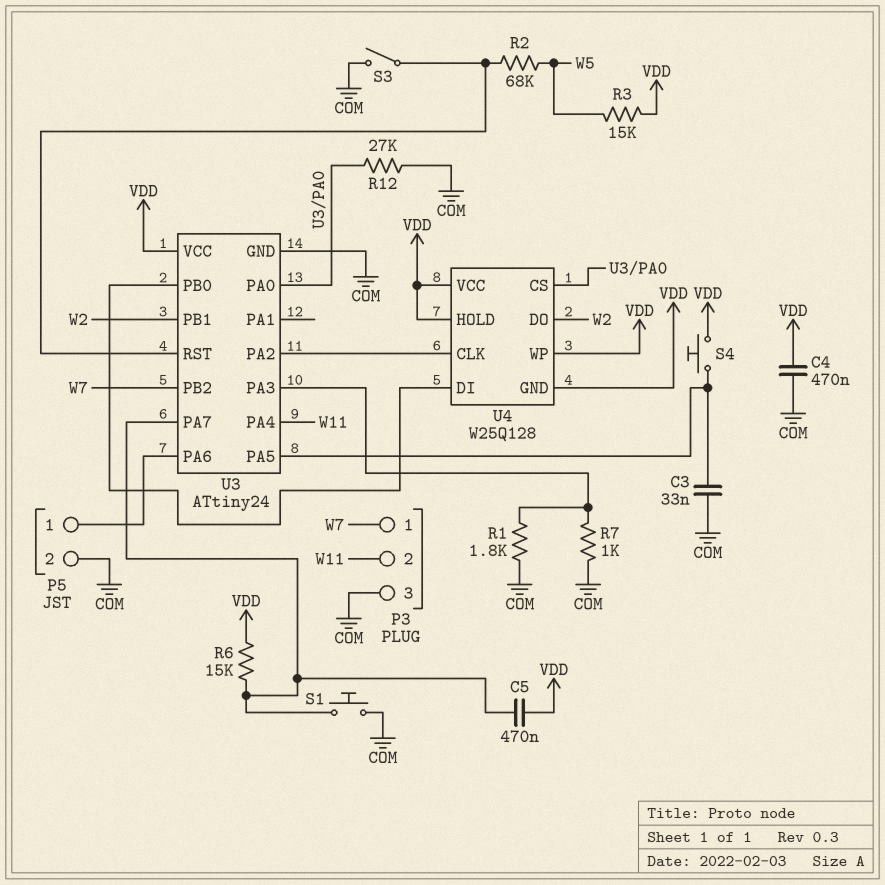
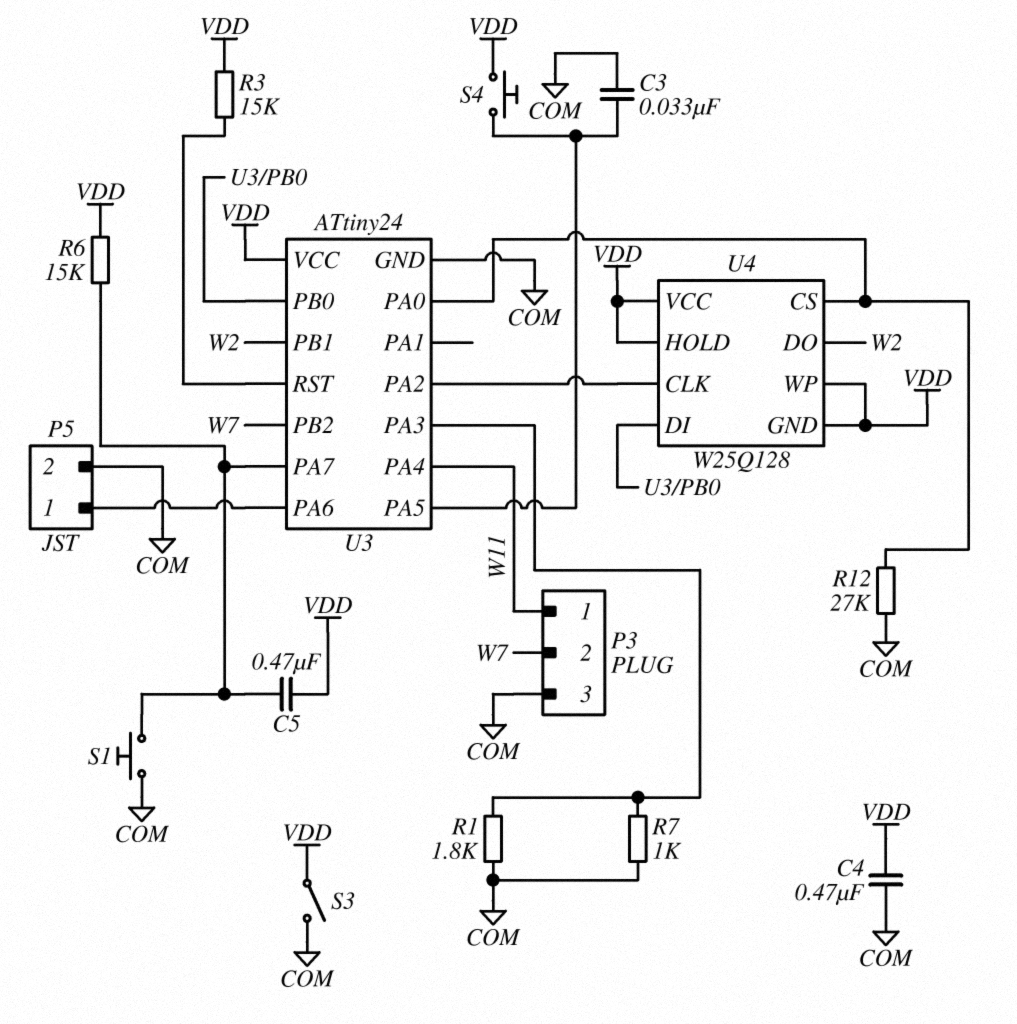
P3 pin 1: W7 -> W11
P3 pin 2: W11 -> W7
R2: 68k (U3/RST, W5) -> none
R3: 15k (VDD, W5) -> 15k (U3/RST, VDD)
S3: switch (COM, U3/RST) -> switch (COM, VDD)

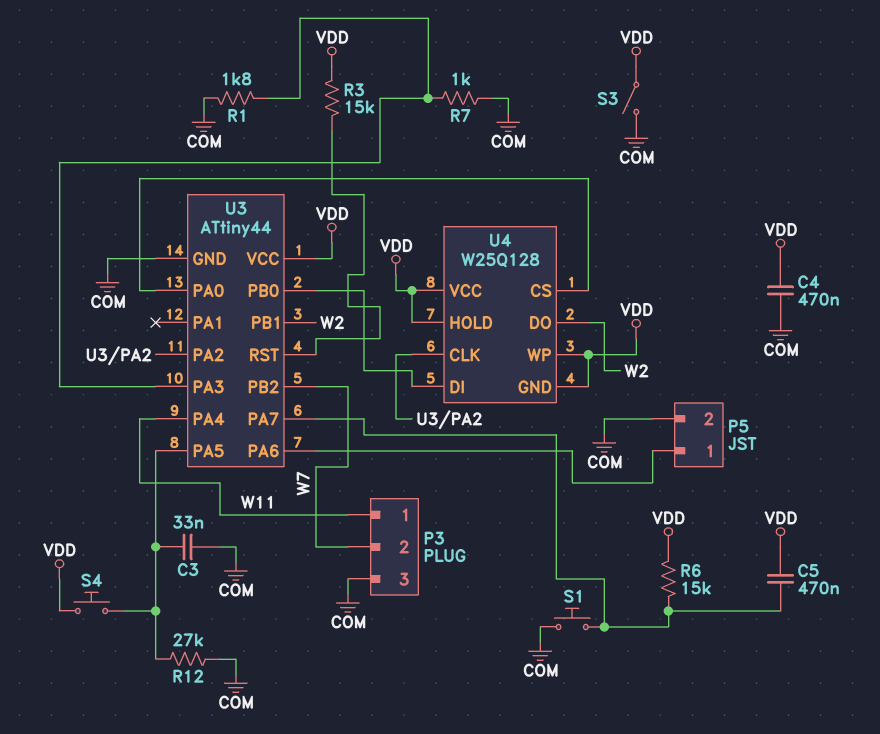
R12: 27k (COM, U3/PA0) -> 27k (COM, U3/PA5)
U3: ATtiny24 -> ATtiny44

